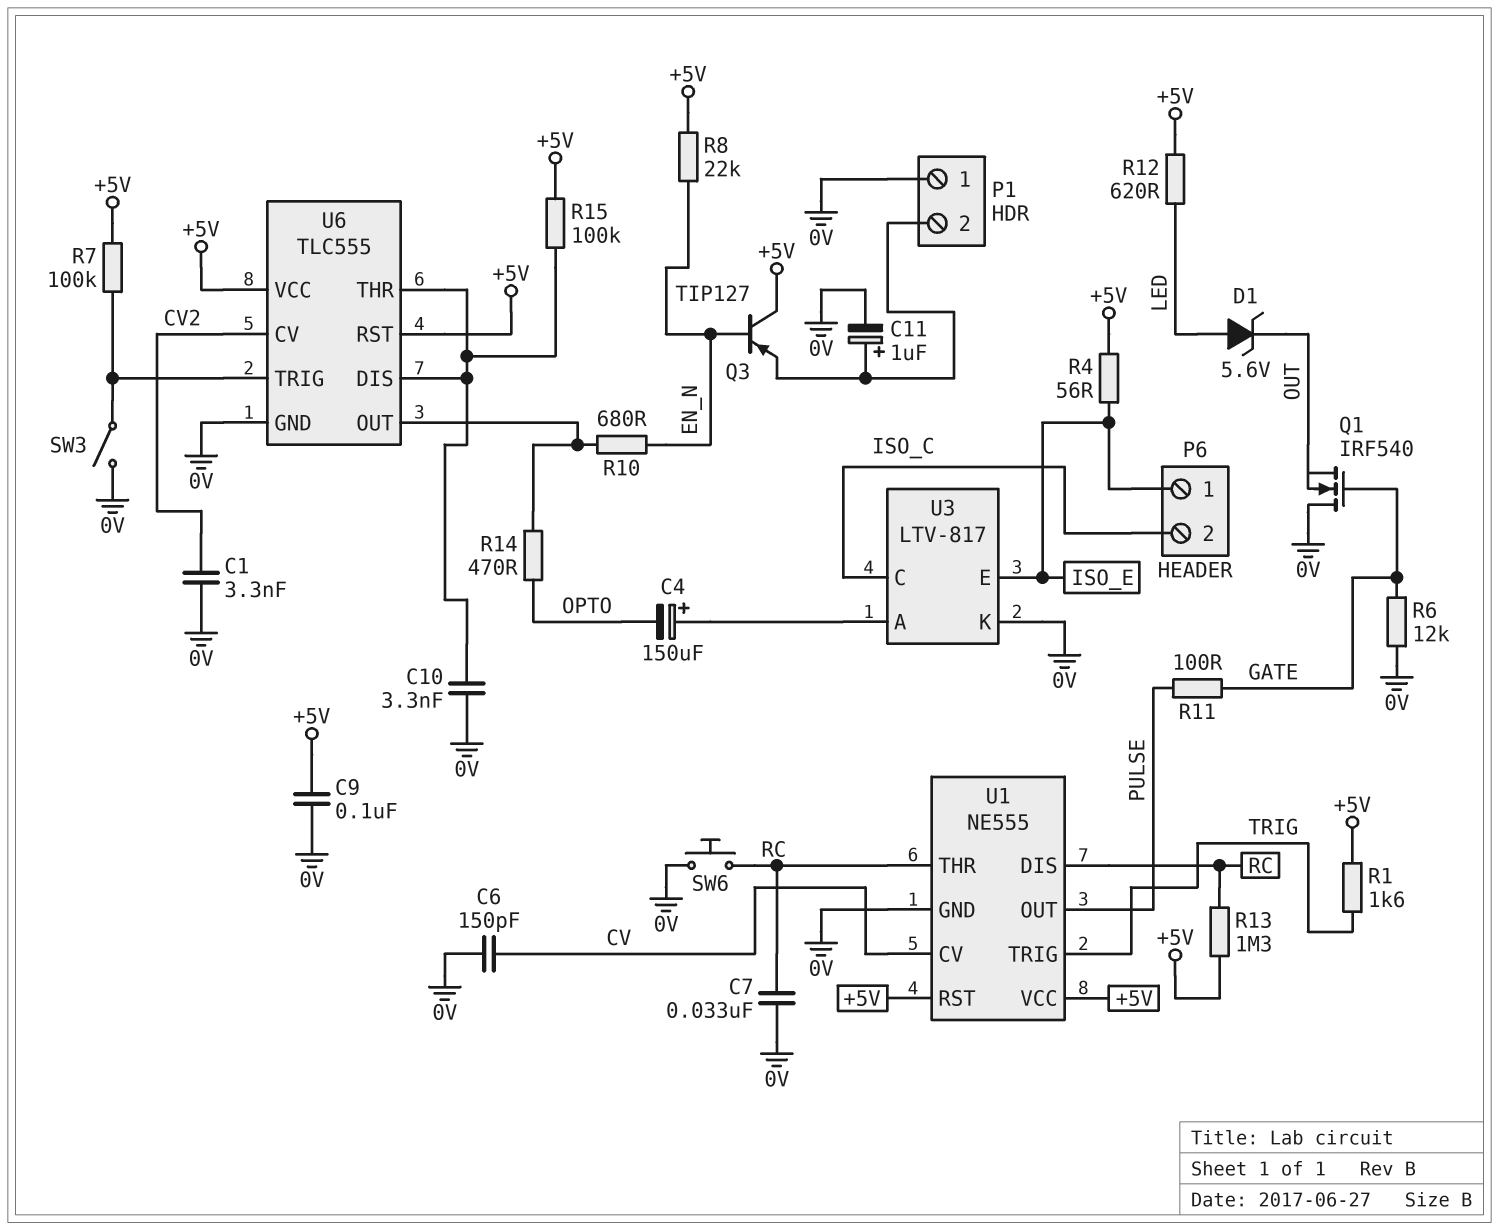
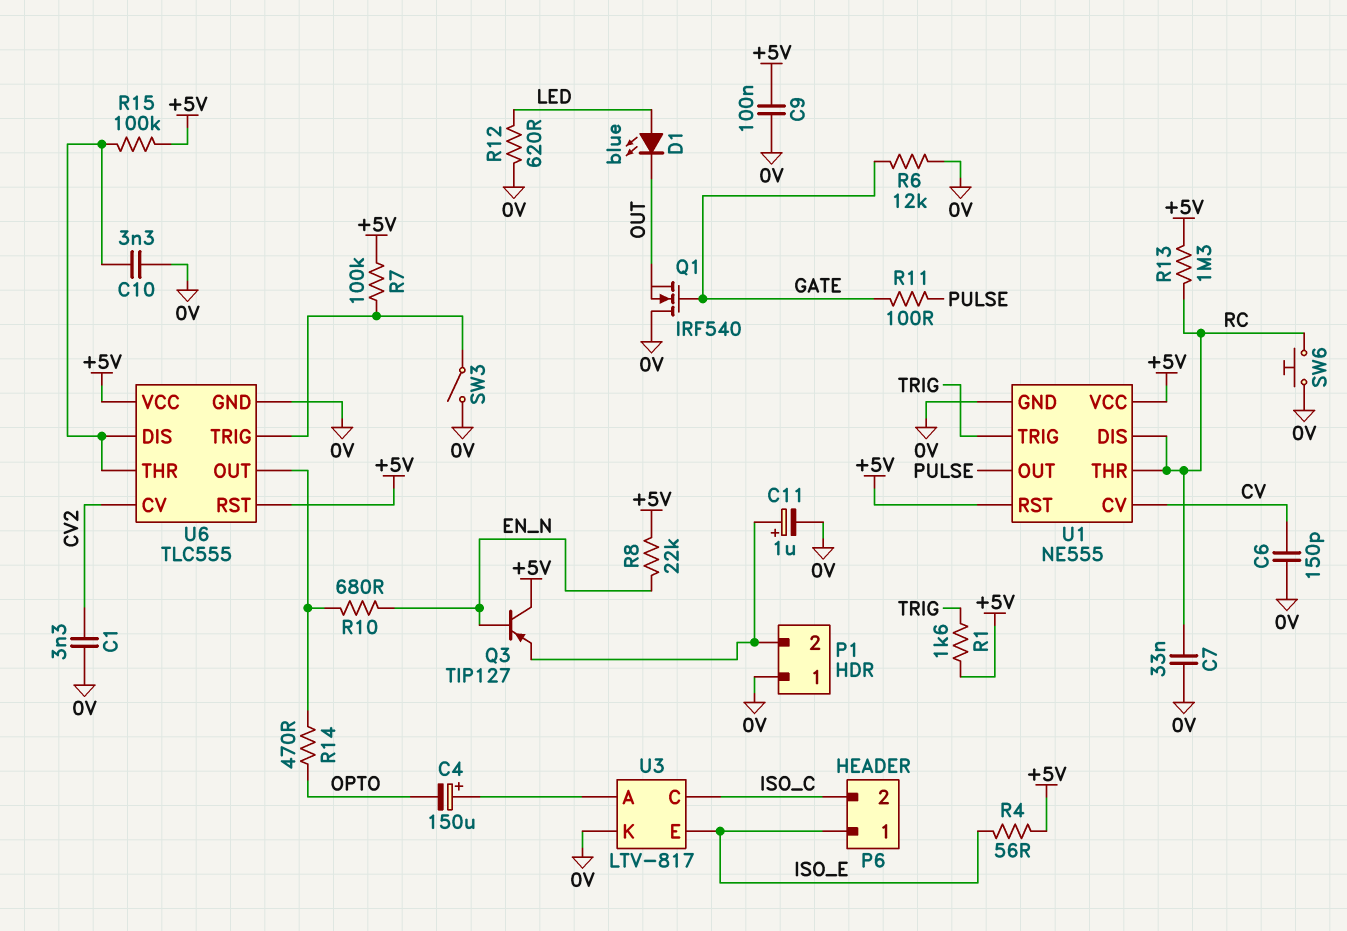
D1: zener 5.6V (A LED, K OUT) -> LED blue (A LED, K OUT)
R12: 620 (+5V, LED) -> 620 (0V, LED)

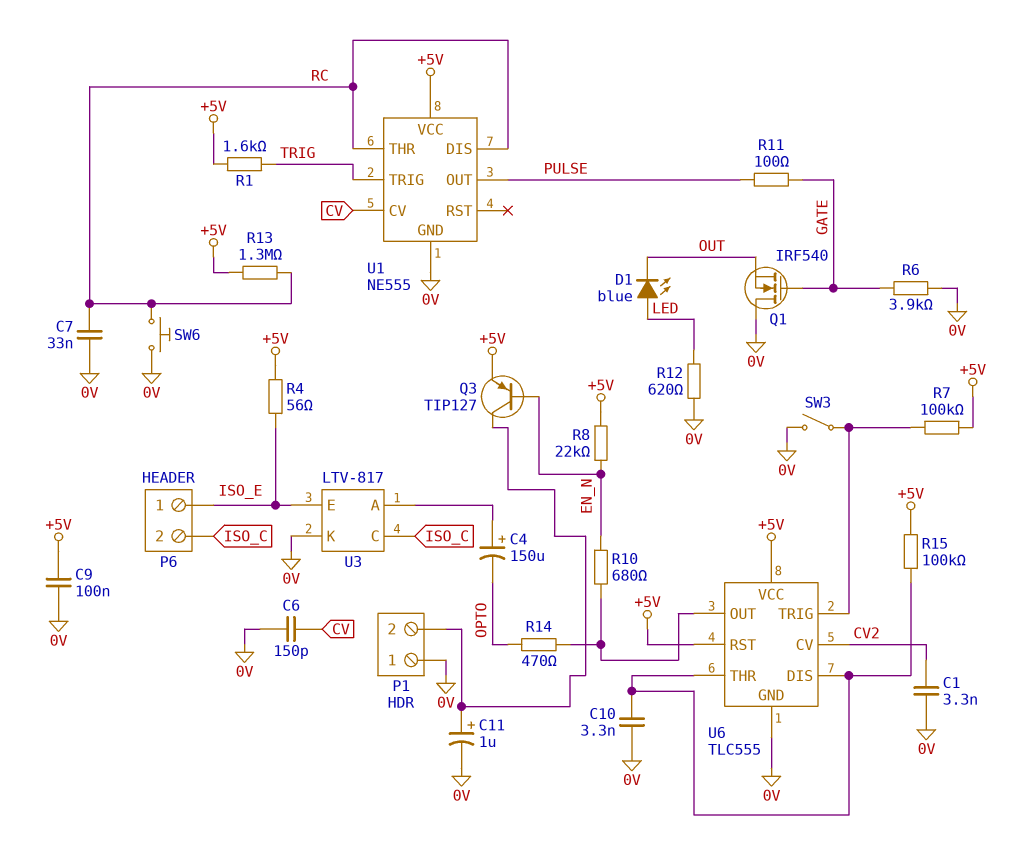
Q3: PNP TIP127 (B EN_N, C +5V, E P1/2) -> PNP TIP127 (B EN_N, C P1/2, E +5V)
R6: 12k (0V, GATE) -> 3.9k (0V, GATE)
U1 pin RST: +5V -> none

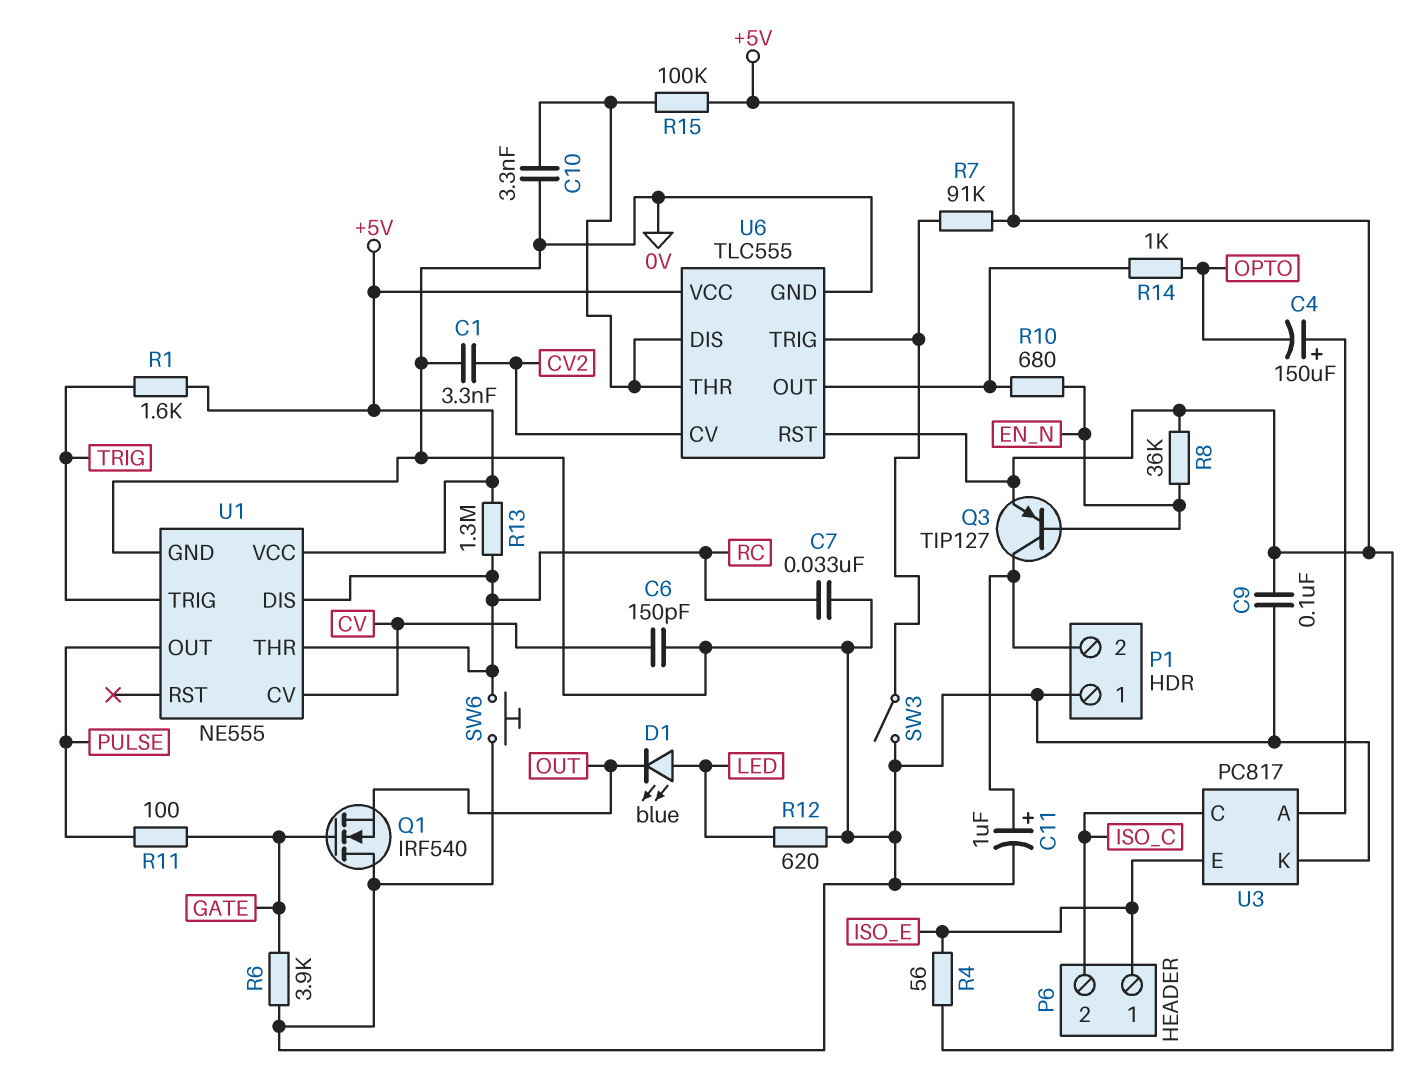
R7: 100k (+5V, U6/TRIG) -> 91k (+5V, U6/TRIG)
R8: 22k (+5V, EN_N) -> 36k (+5V, EN_N)
R14: 470 (OPTO, U6/OUT) -> 1k (OPTO, U6/OUT)
U3: LTV-817 -> PC817

